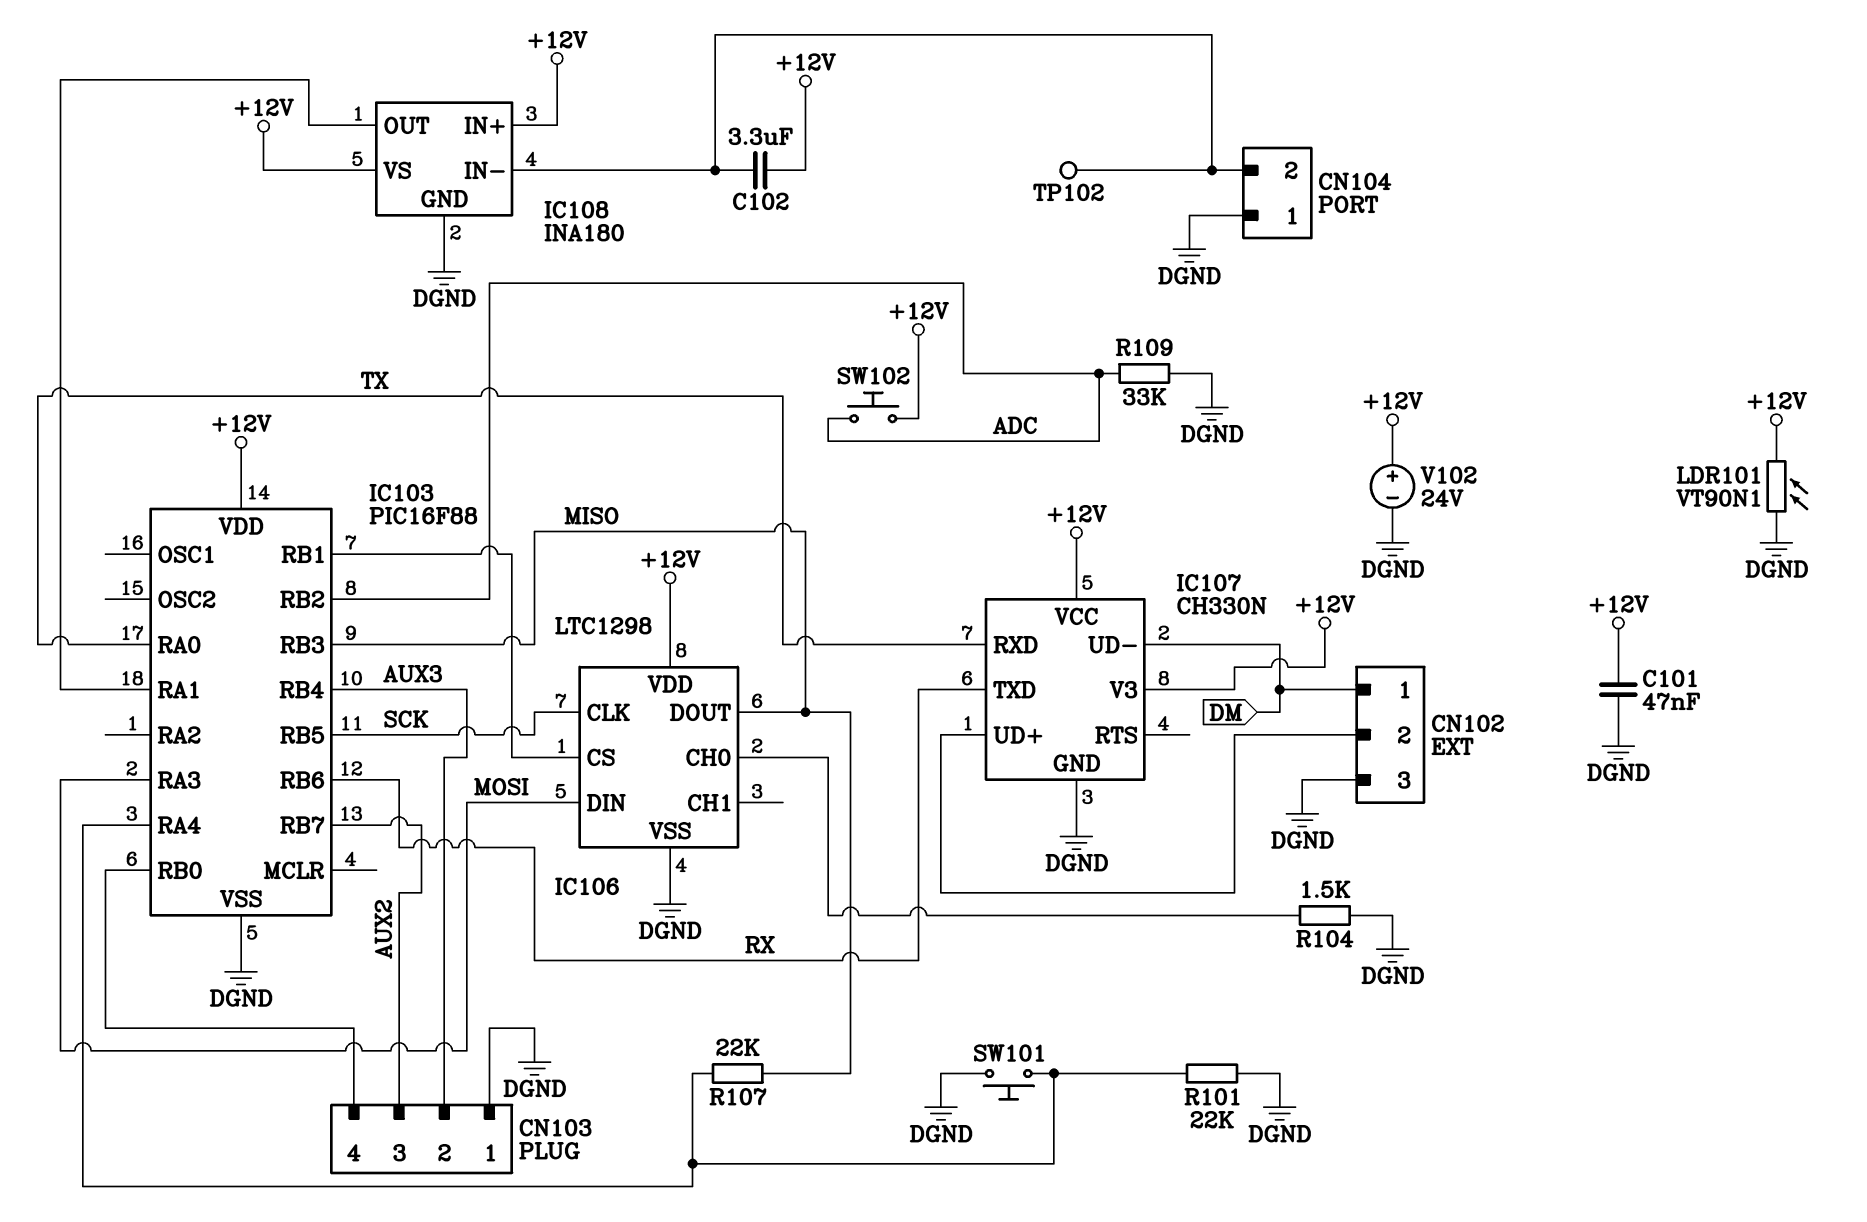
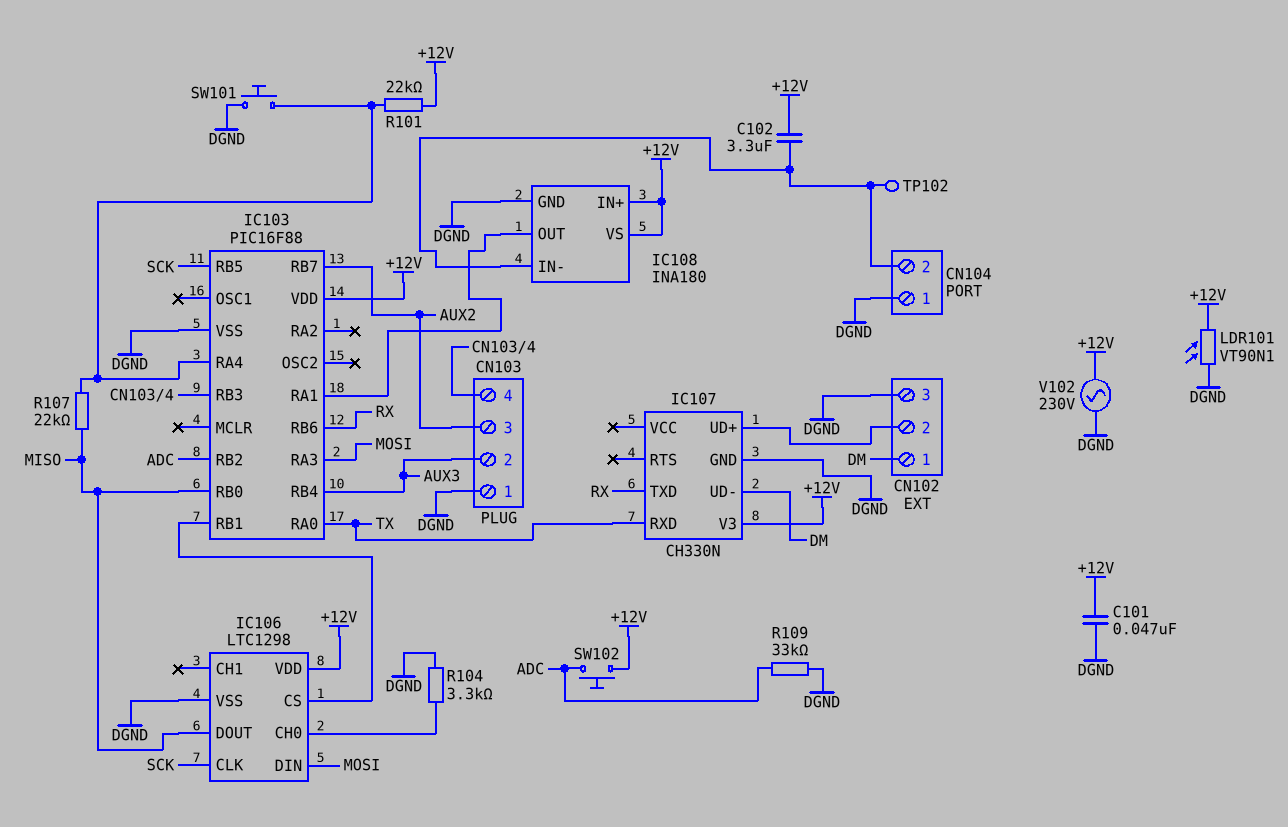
IC103 pin RB0: CN103/4 -> MISO
IC103 pin RB3: MISO -> CN103/4
IC107 pin VCC: +12V -> none
R101: 22k (DGND, IC103/RA4) -> 22k (+12V, IC103/RA4)
R104: 1.5k (DGND, IC106/CH0) -> 3.3k (DGND, IC106/CH0)
V102: 24V (plus +12V, minus DGND) -> AC 230V (+12V, DGND)

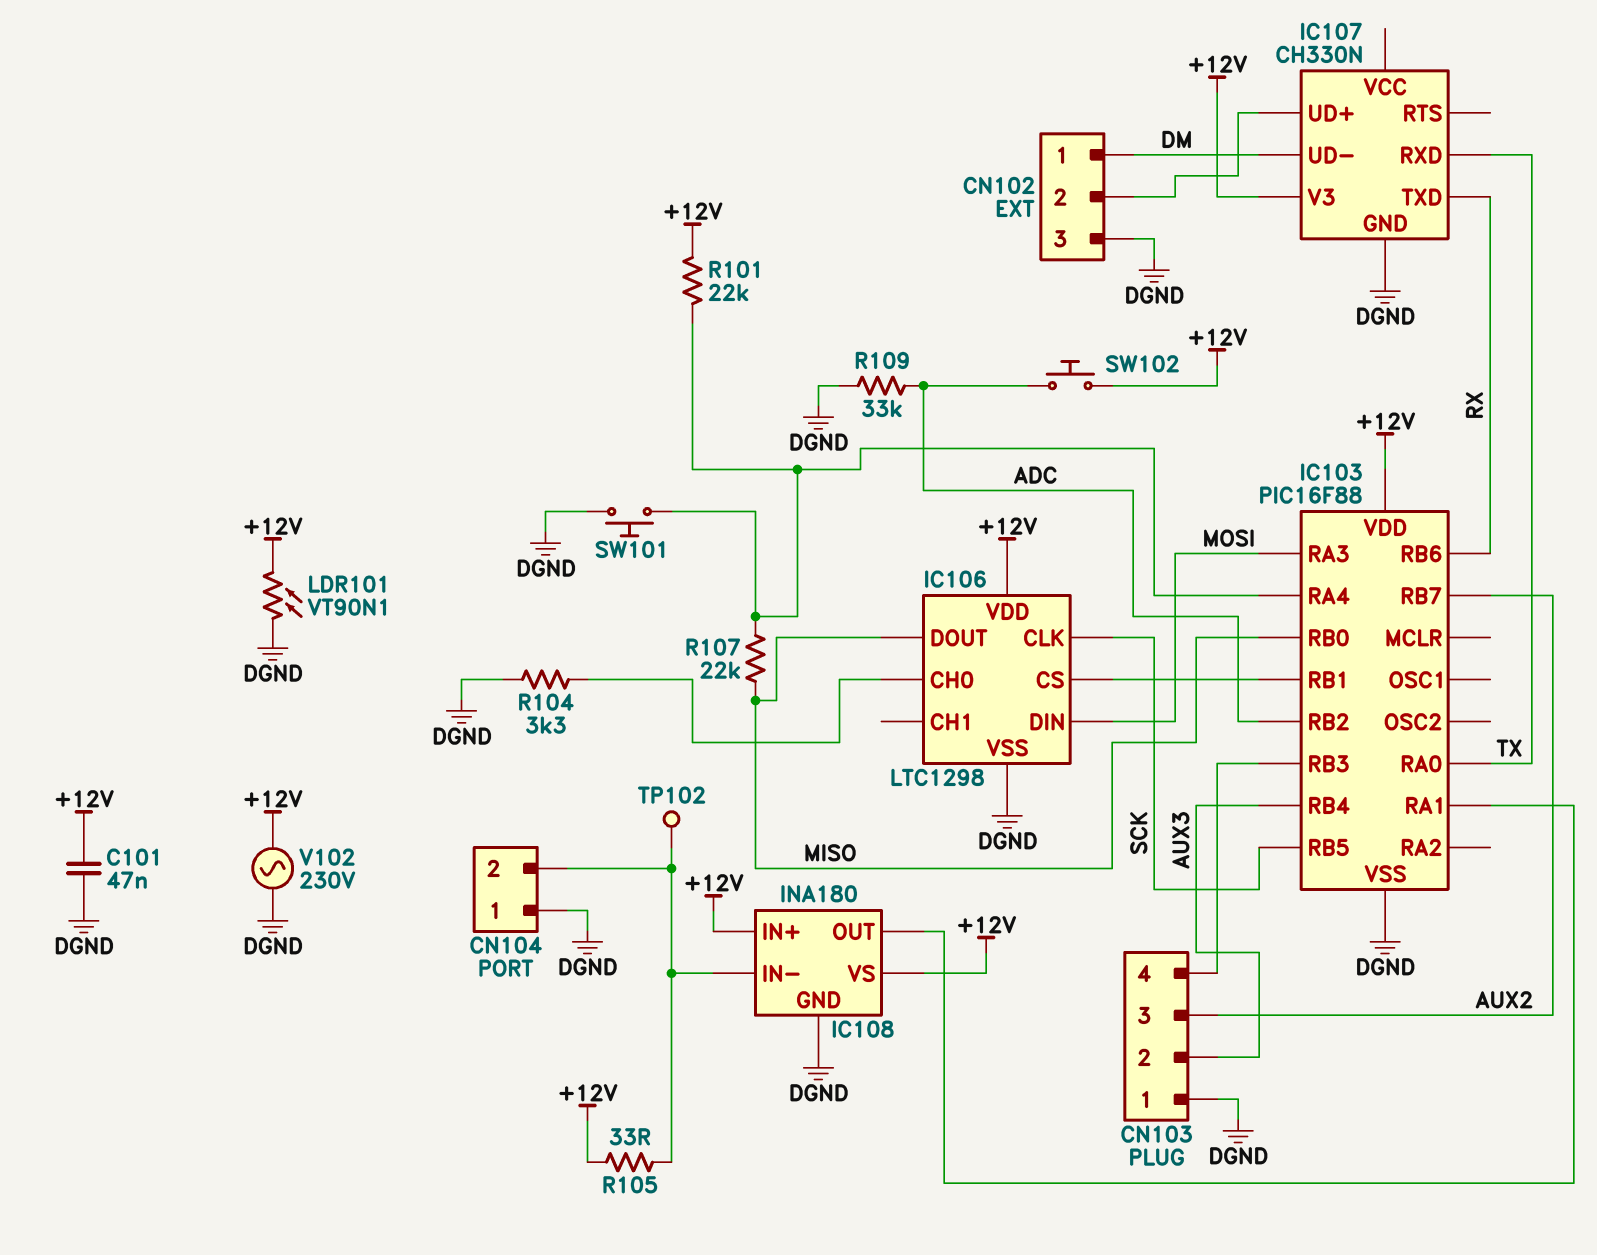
C102: 3.3uF (+12V, CN104/2) -> none
R105: none -> 33 (+12V, CN104/2)

